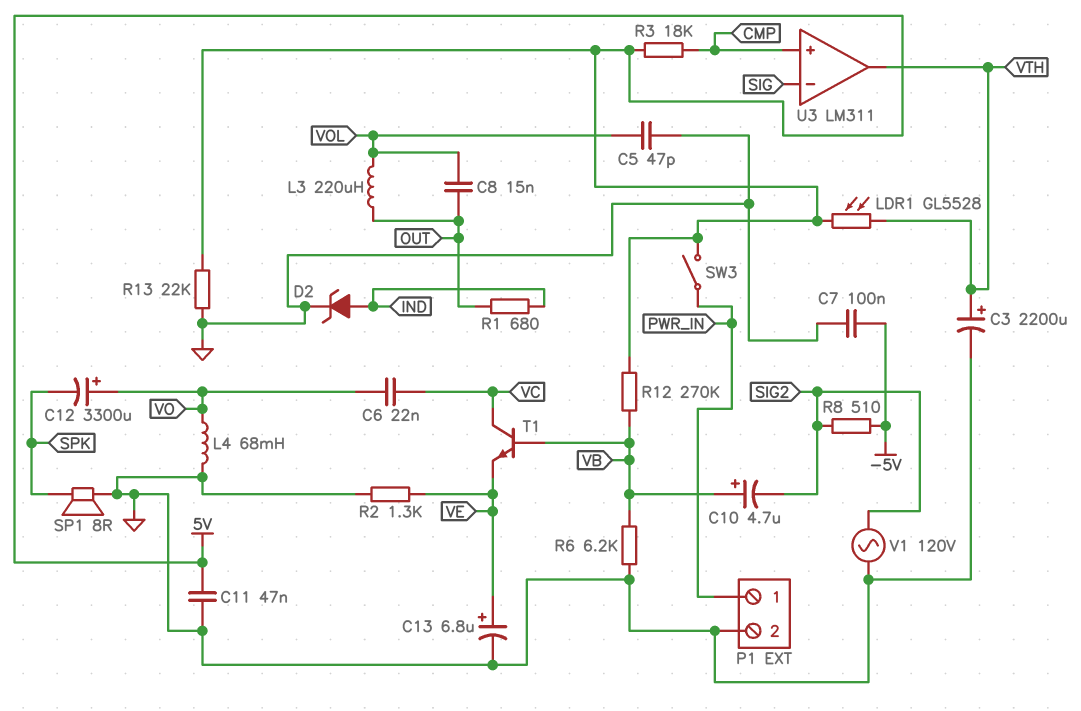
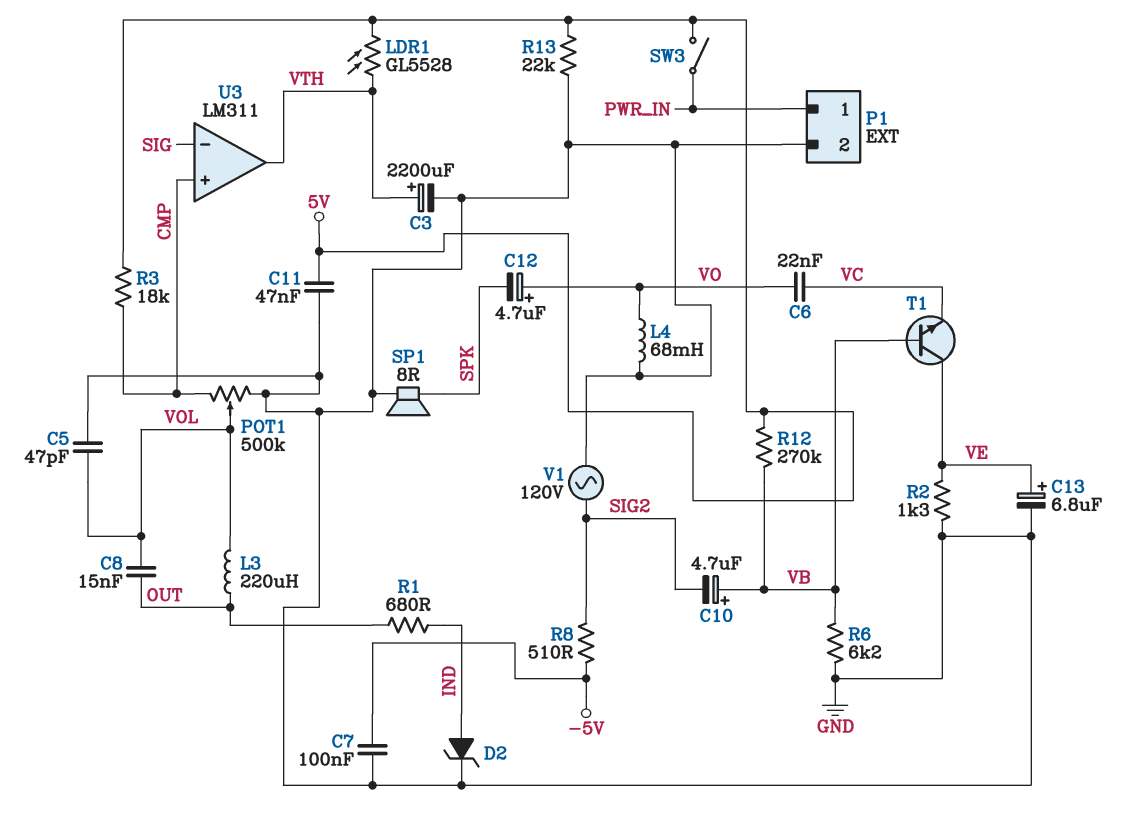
C12: 3300uF (plus VO, minus SPK) -> 4.7uF (plus VO, minus SPK)
POT1: none -> 500k (CMP, GND, wiper VOL)
T1: NPN (B VB, C VC, E VE) -> NPN (B VB, C VE, E VC)

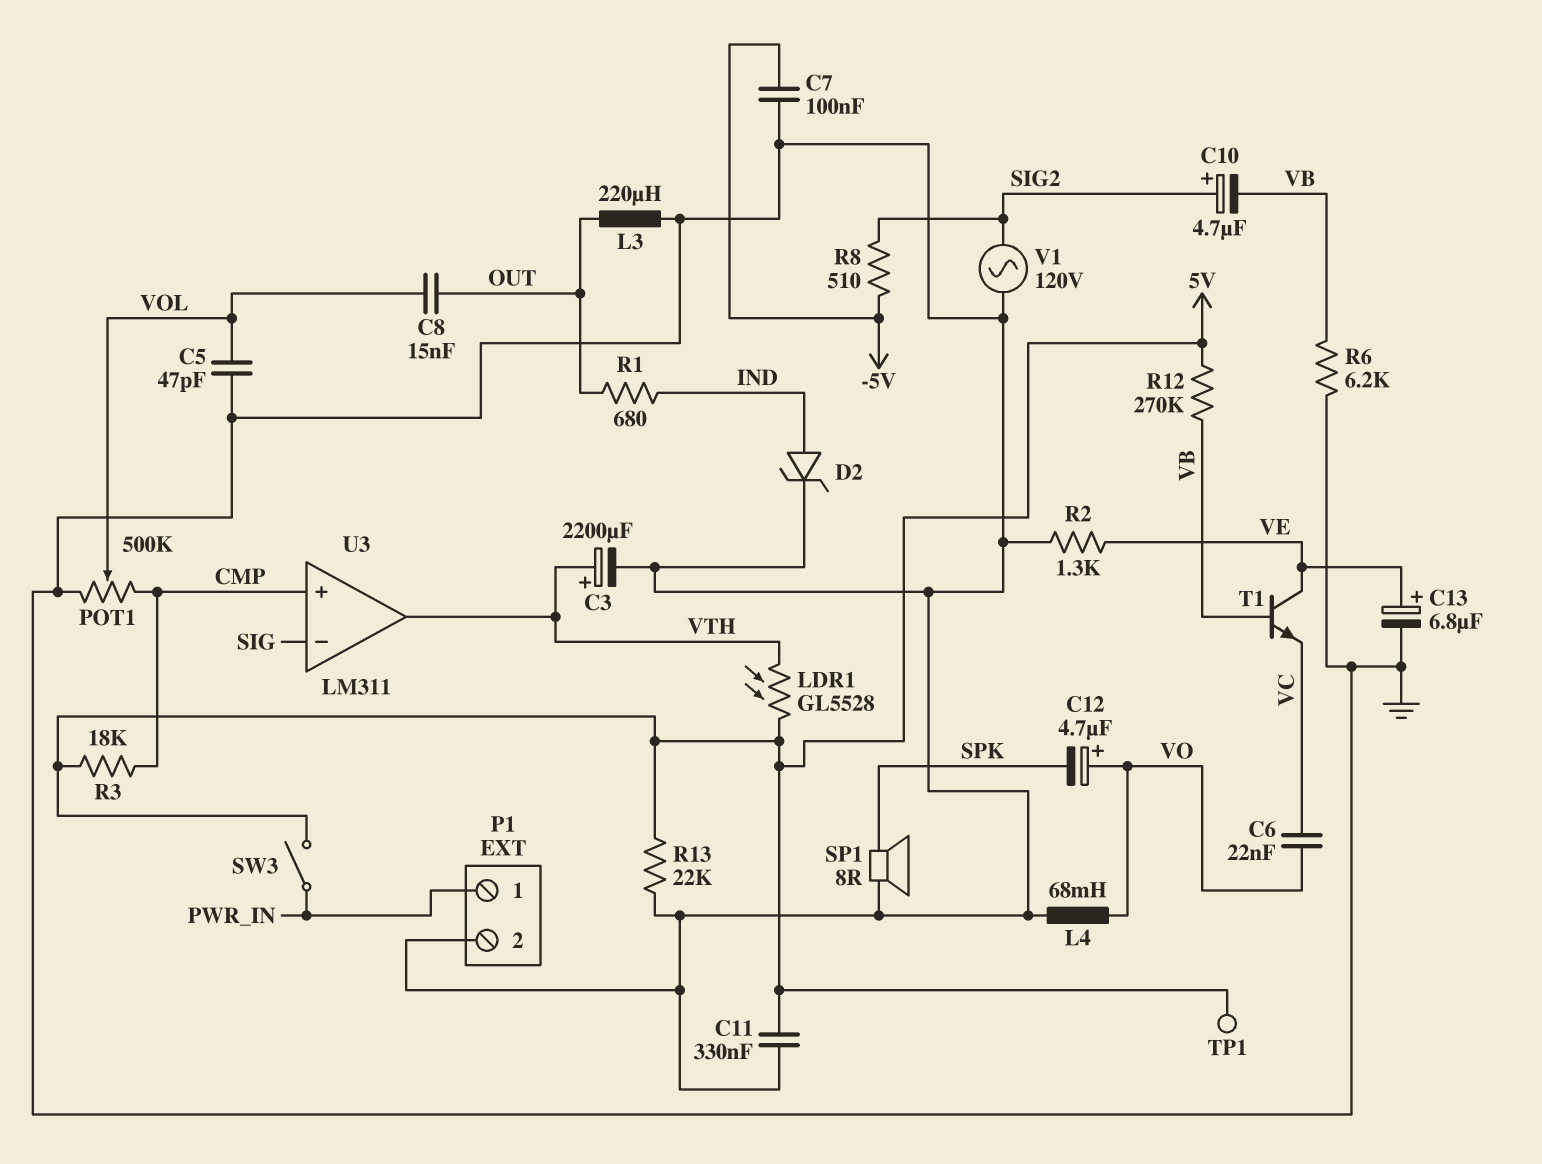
C10: 4.7uF (plus VB, minus SIG2) -> 4.7uF (plus SIG2, minus VB)
C11: 47nF (5V, GND) -> 330nF (5V, GND)
L3: 220uH (OUT, VOL) -> 220uH (GND, OUT)
TP1: none -> test point (5V)

